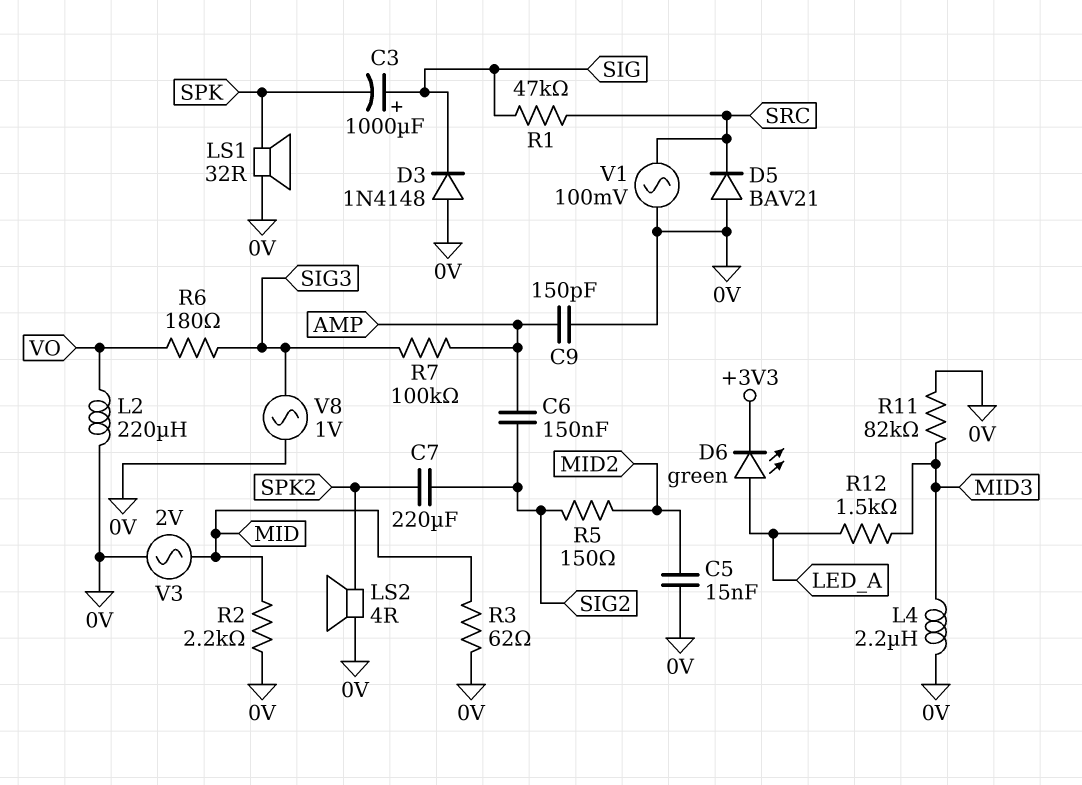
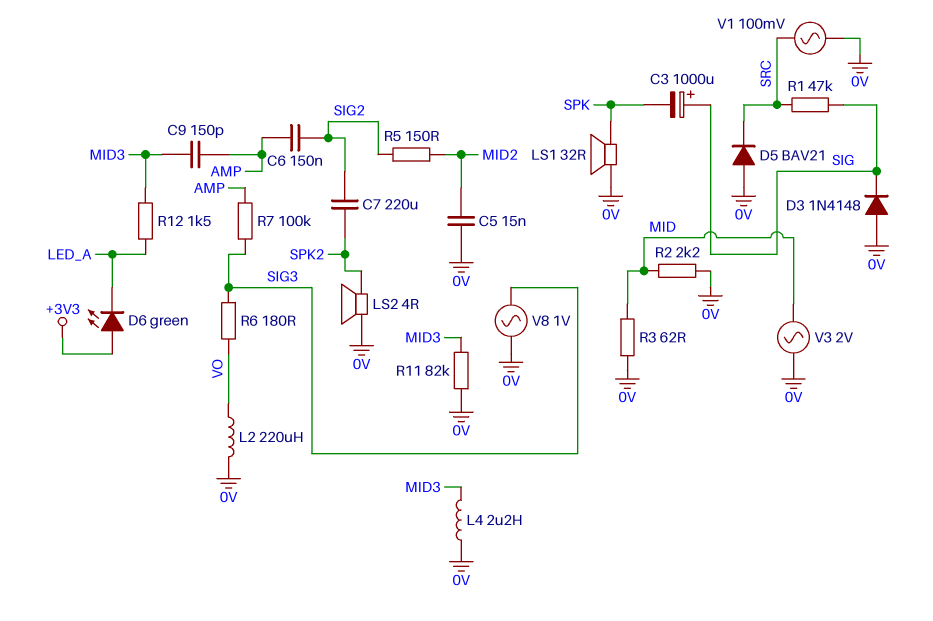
C9: 150pF (0V, AMP) -> 150pF (AMP, MID3)
D6: LED green (A LED_A, K +3V3) -> LED green (A +3V3, K LED_A)

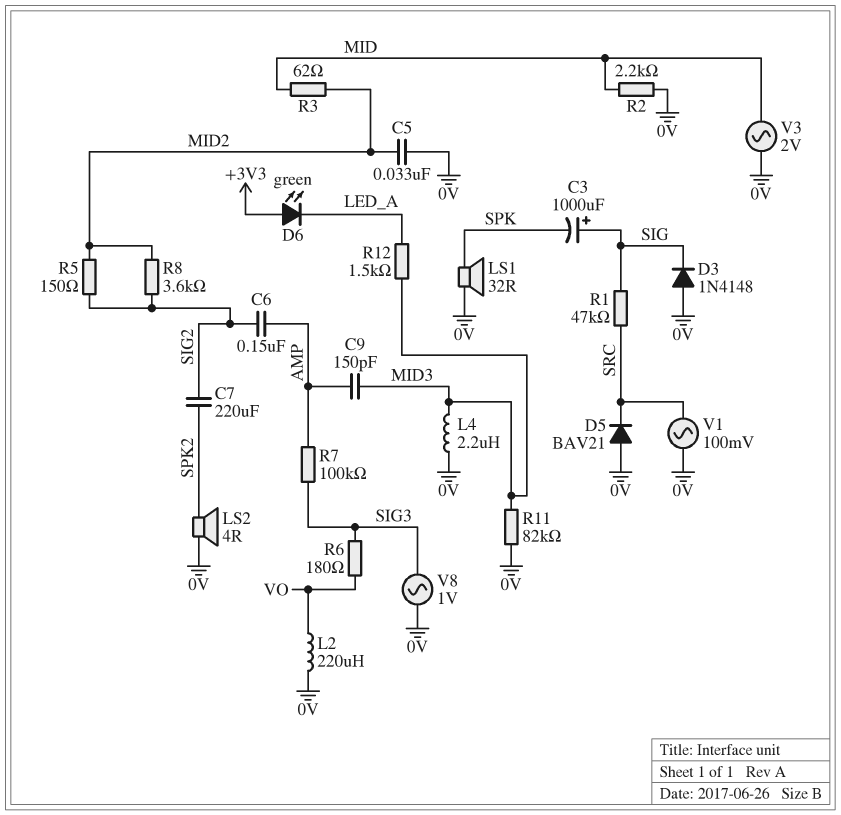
C5: 15nF (0V, MID2) -> 33nF (0V, MID2)
R3: 62 (0V, MID) -> 62 (MID, MID2)
R8: none -> 3.6k (MID2, SIG2)

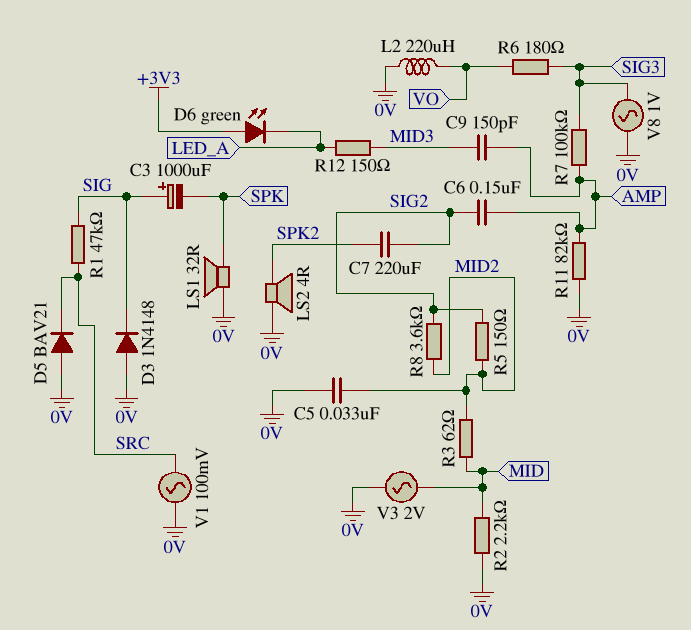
L4: 2.2uH (0V, MID3) -> none
R11: 82k (0V, MID3) -> 82k (0V, AMP)
R12: 1.5k (LED_A, MID3) -> 150 (LED_A, MID3)

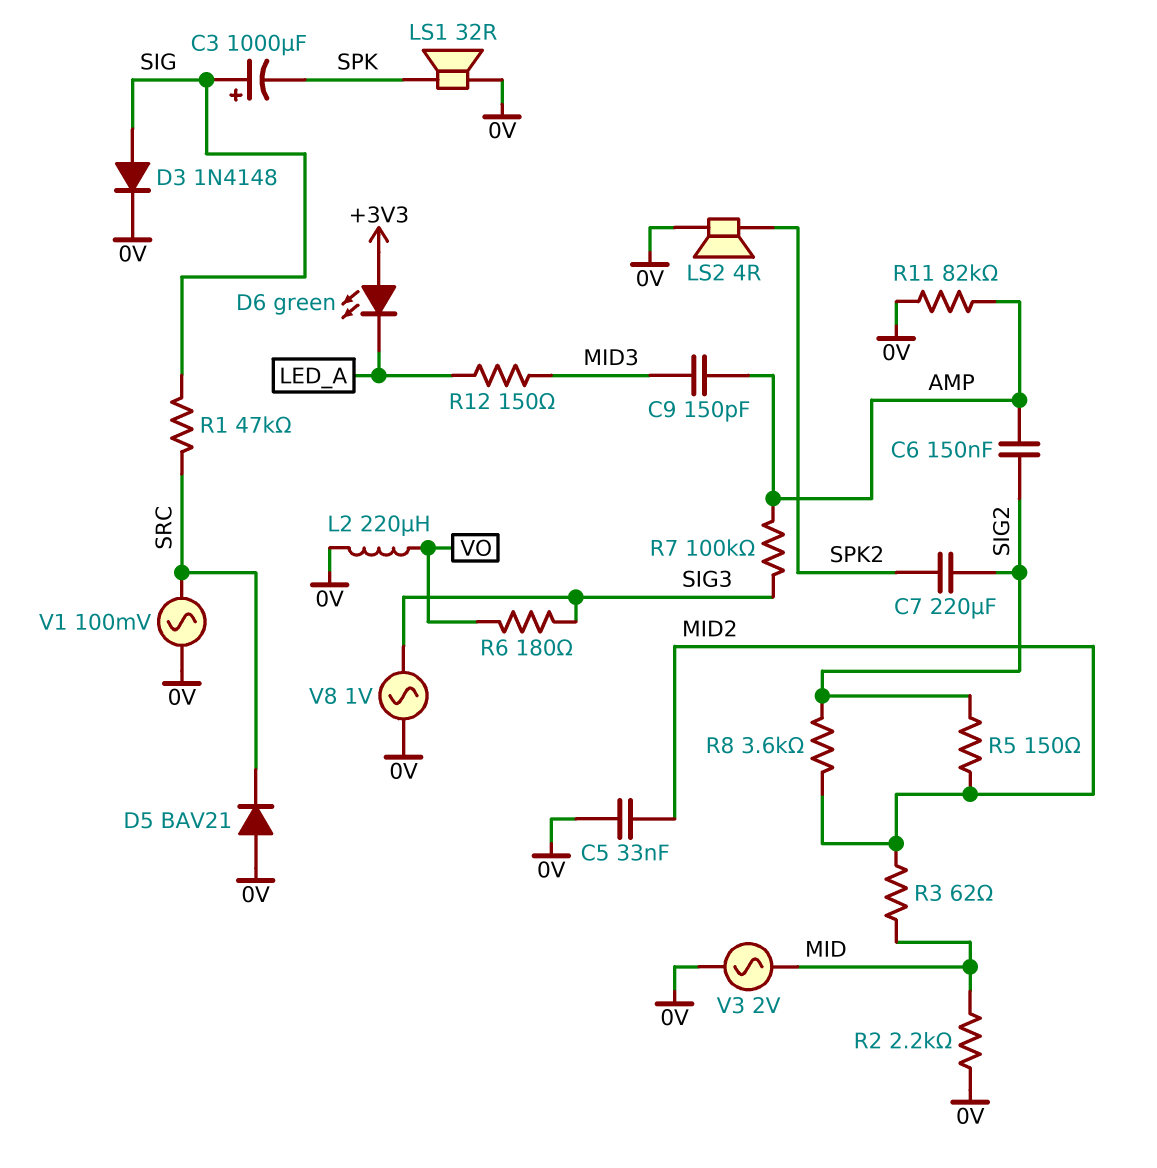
D3: diode 1N4148 (A 0V, K SIG) -> diode 1N4148 (A SIG, K 0V)

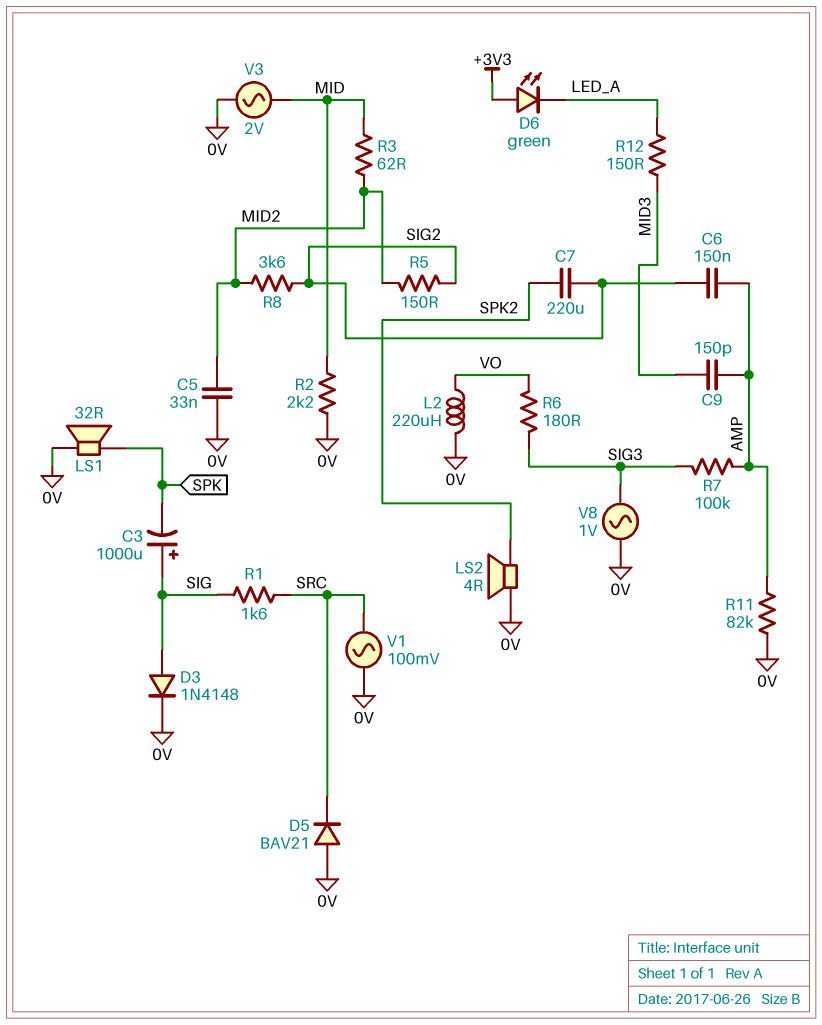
R1: 47k (SIG, SRC) -> 1.6k (SIG, SRC)

